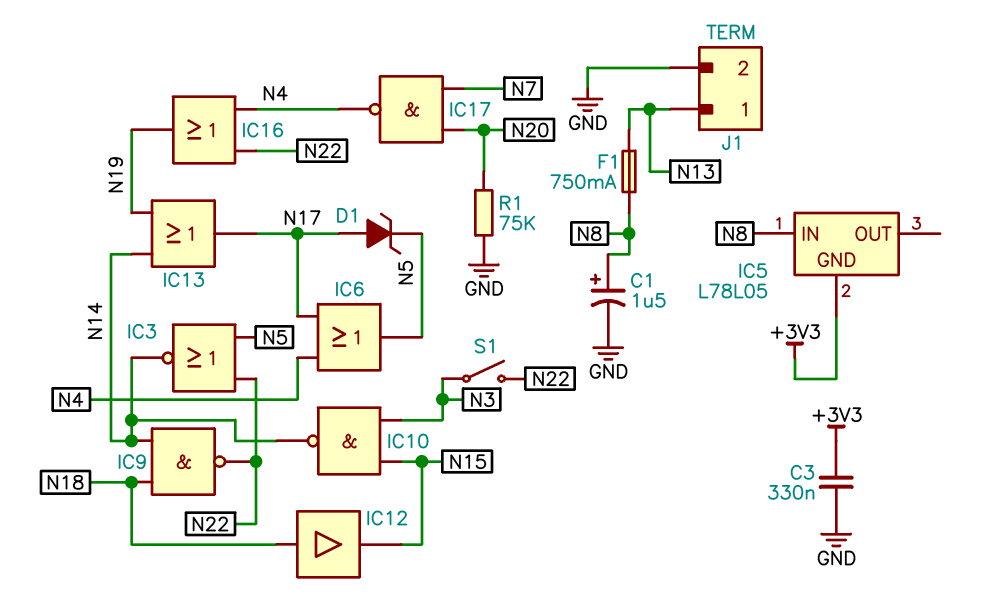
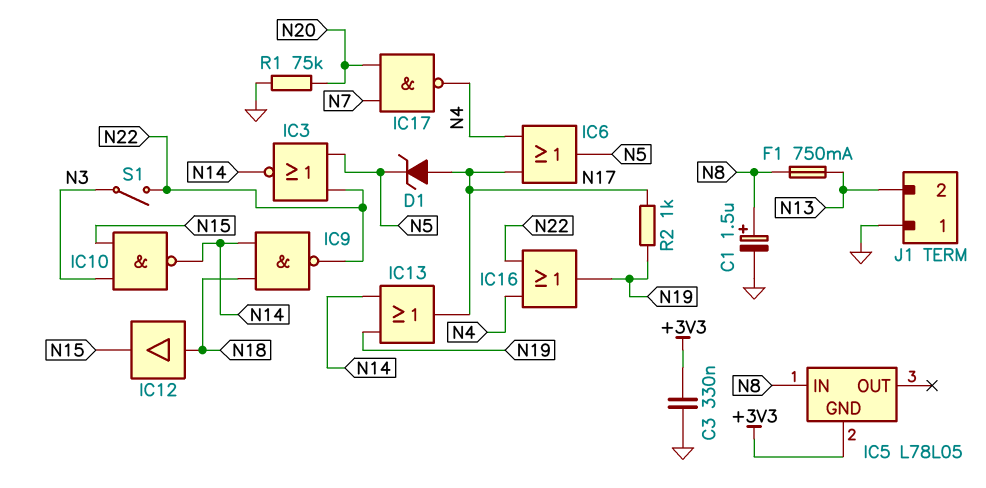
J1 pin 1: N13 -> GND
J1 pin 2: GND -> N13
R2: none -> 1k (N17, N19)

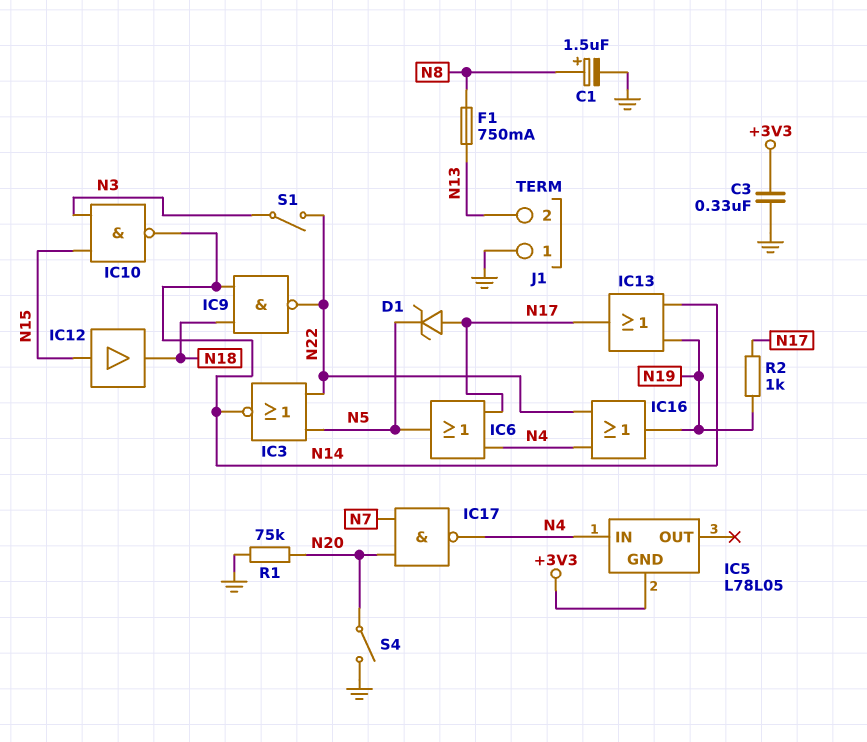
IC5 pin IN: N8 -> N4
IC12: buffer (in N18, out N15) -> buffer (in N15, out N18)
S4: none -> switch (GND, N20)

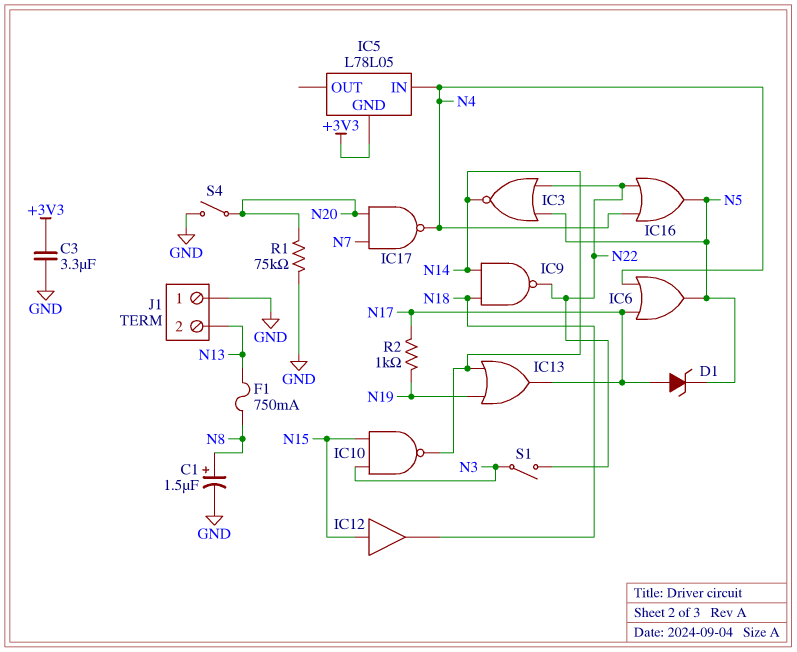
C3: 330nF (+3V3, GND) -> 3.3uF (+3V3, GND)
IC16: OR (in N4, in N22, out N19) -> OR (in N4, in N22, out N5)

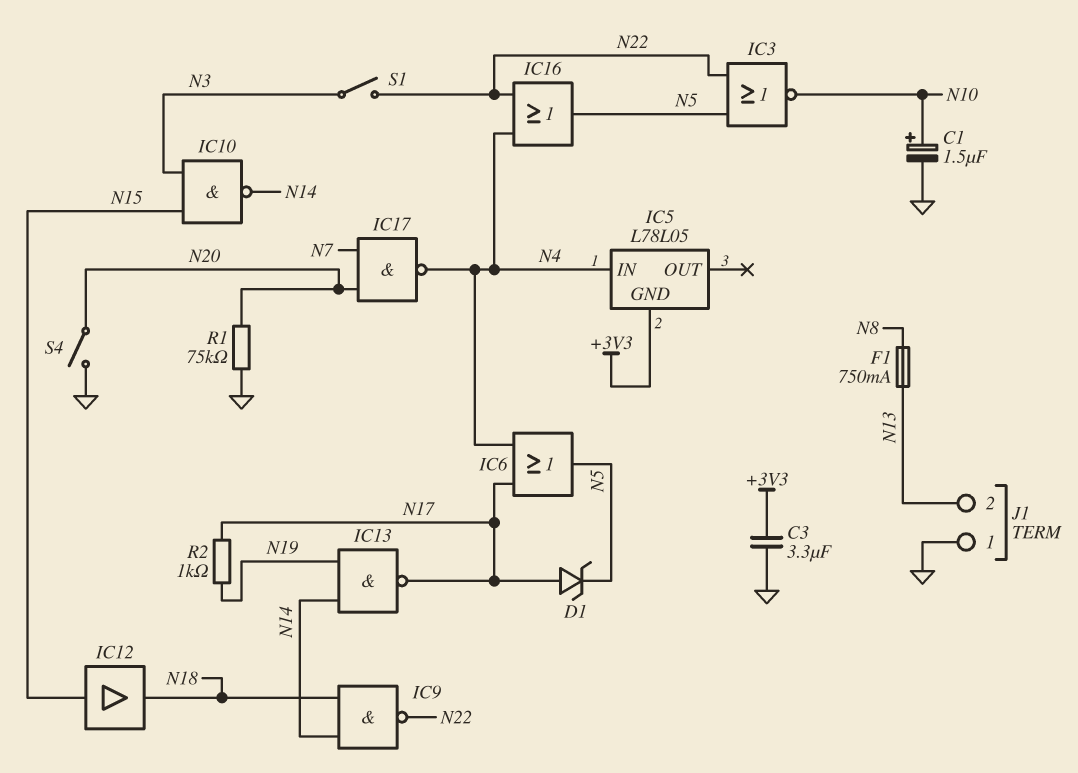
C1: 1.5uF (plus N8, minus GND) -> 1.5uF (plus N10, minus GND)
IC3: NOR (in N5, in N22, out N14) -> NOR (in N5, in N22, out N10)
IC13: OR (in N14, in N19, out N17) -> NAND (in N14, in N19, out N17)

